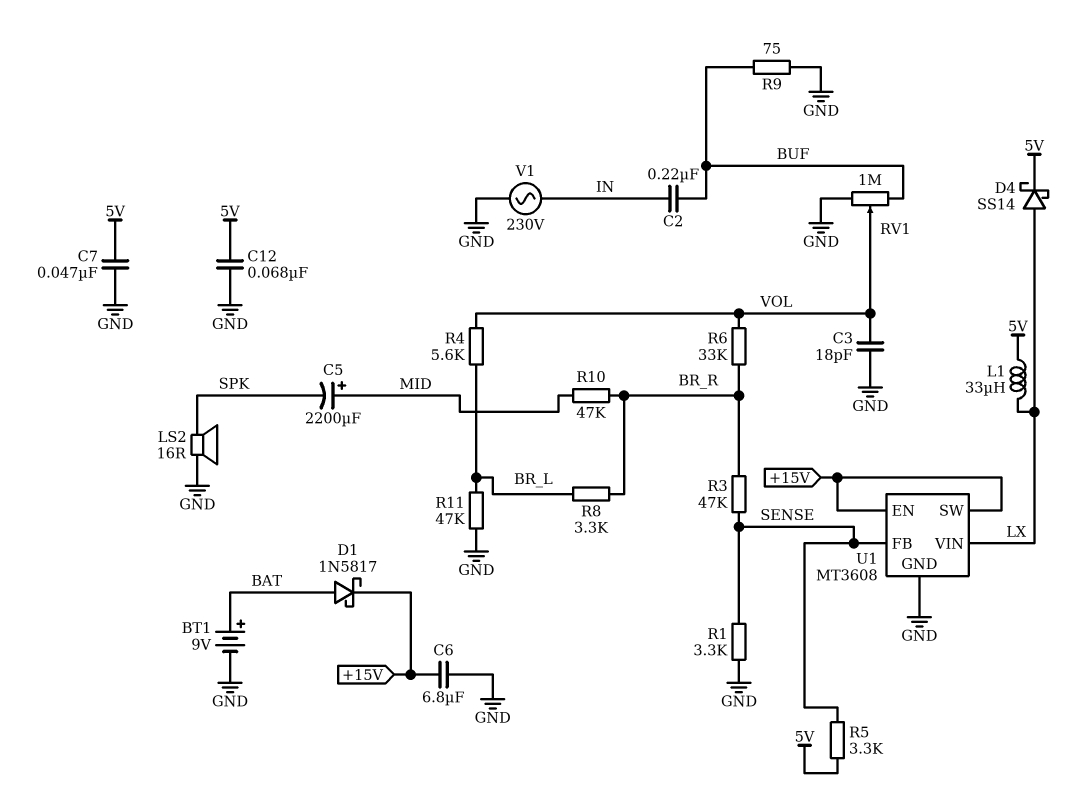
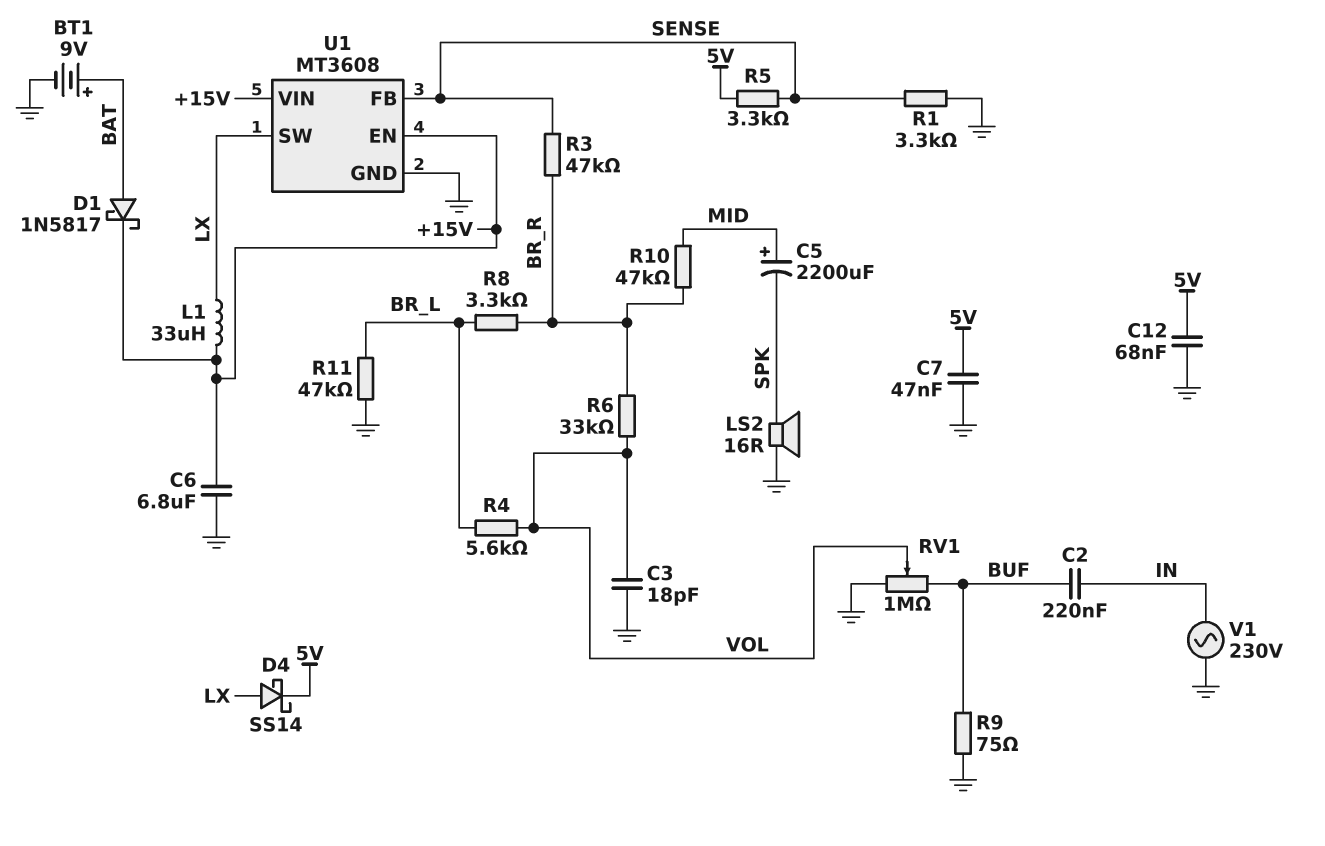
L1: 33uH (5V, LX) -> 33uH (+15V, LX)
U1 pin SW: +15V -> LX
U1 pin VIN: LX -> +15V

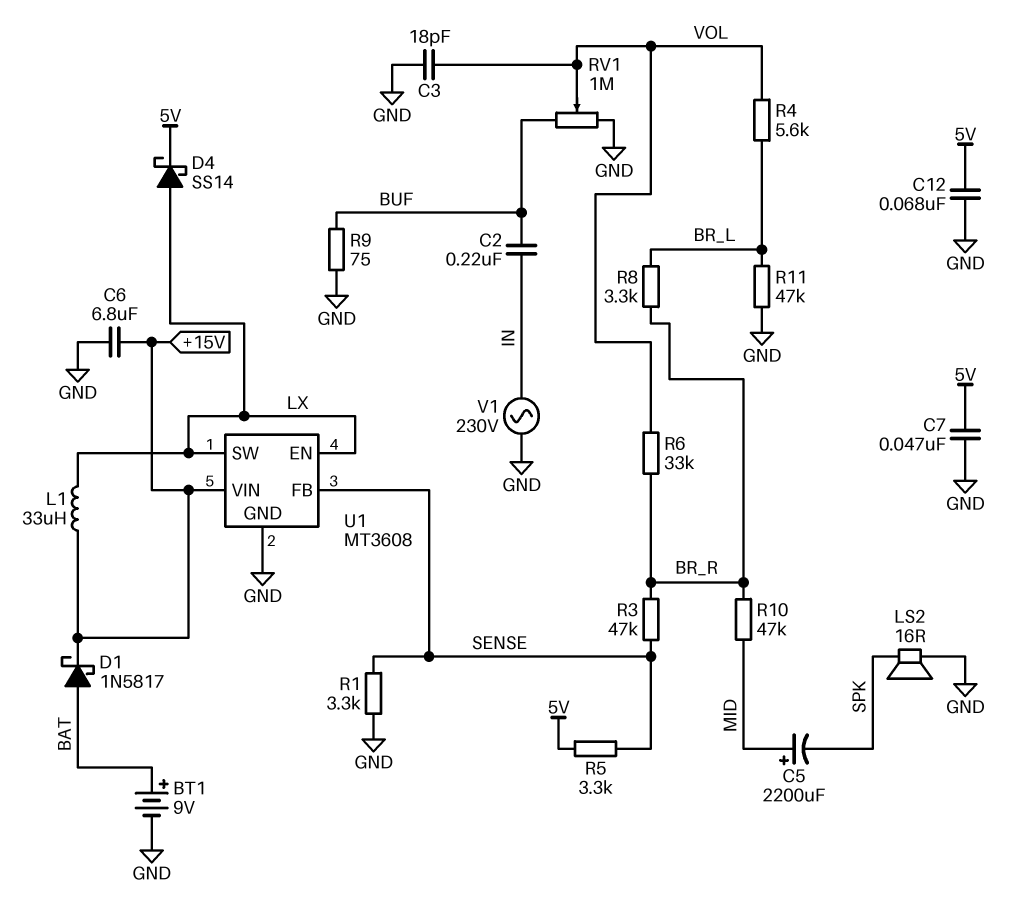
U1 pin EN: +15V -> LX

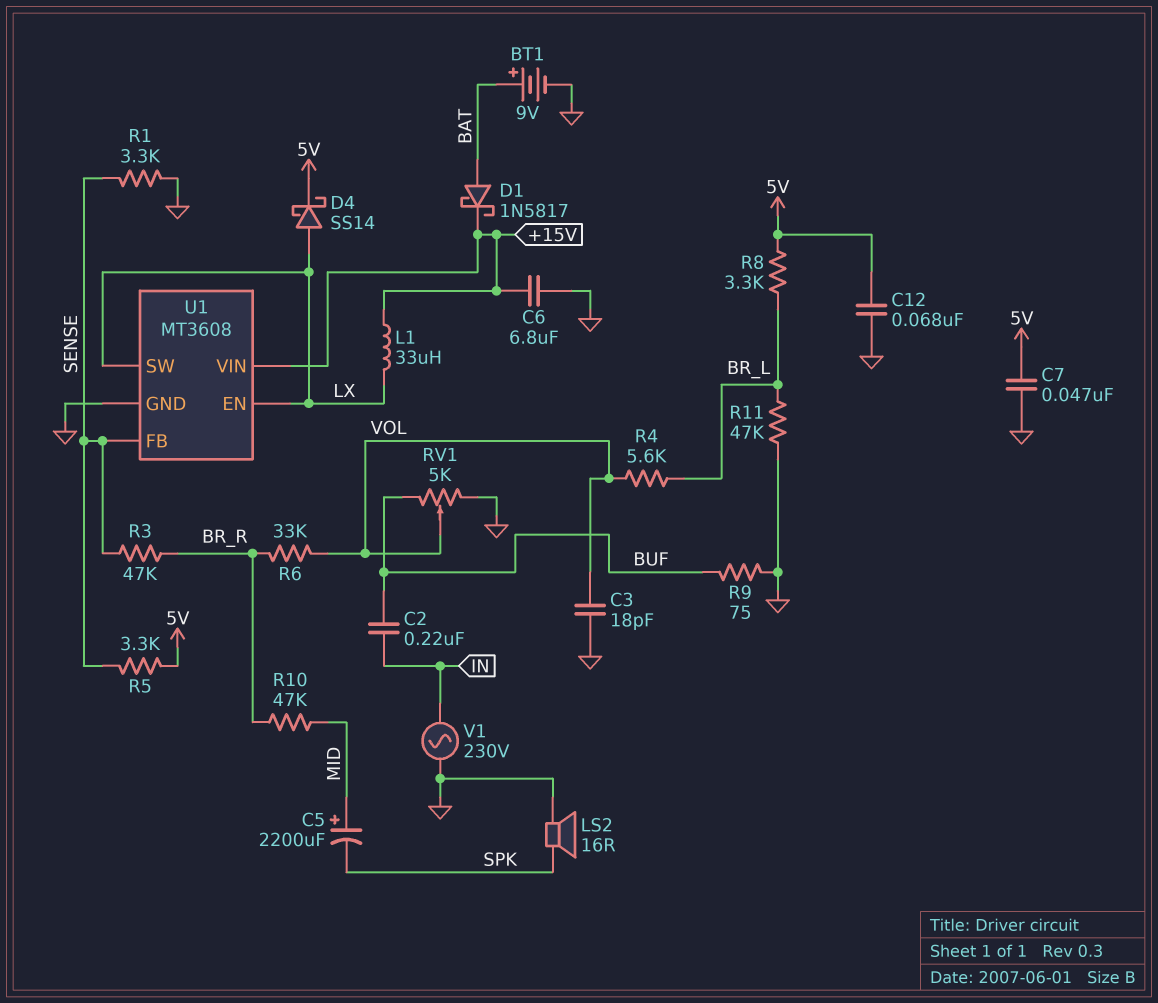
R8: 3.3k (BR_L, BR_R) -> 3.3k (5V, BR_L)
RV1: 1M (BUF, GND, wiper VOL) -> 5k (BUF, GND, wiper VOL)

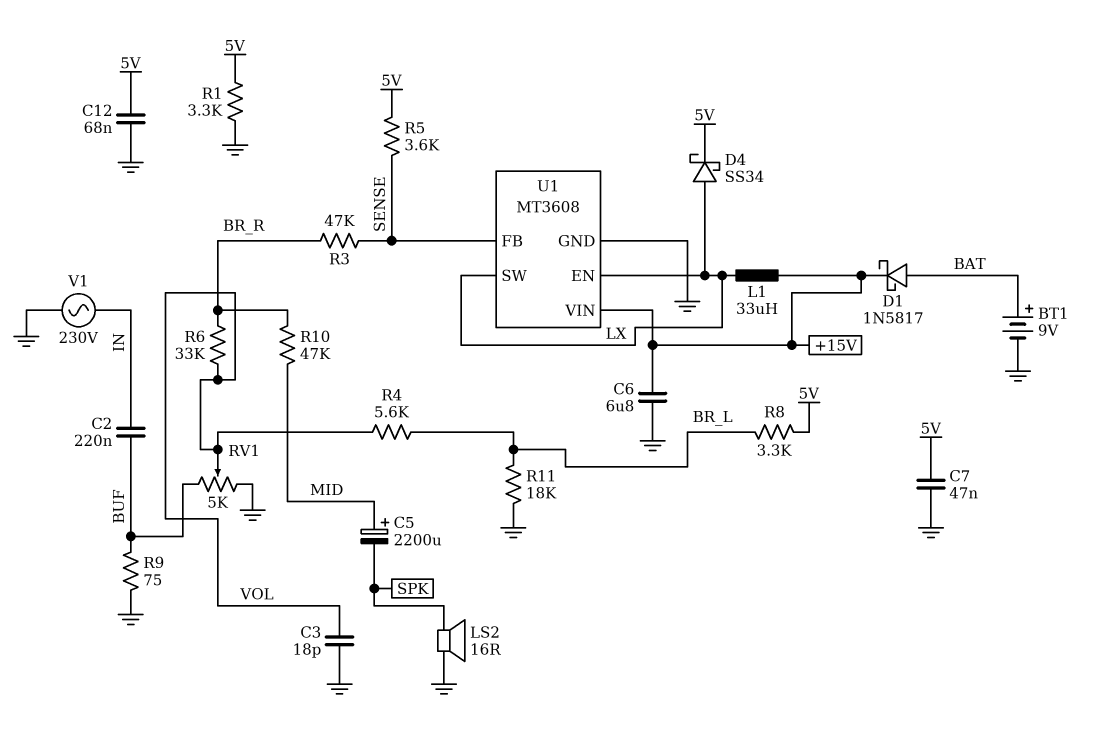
D4: schottky SS14 (A LX, K 5V) -> schottky SS34 (A LX, K 5V)
R1: 3.3k (GND, SENSE) -> 3.3k (5V, GND)
R5: 3.3k (5V, SENSE) -> 3.6k (5V, SENSE)
R11: 47k (BR_L, GND) -> 18k (BR_L, GND)

